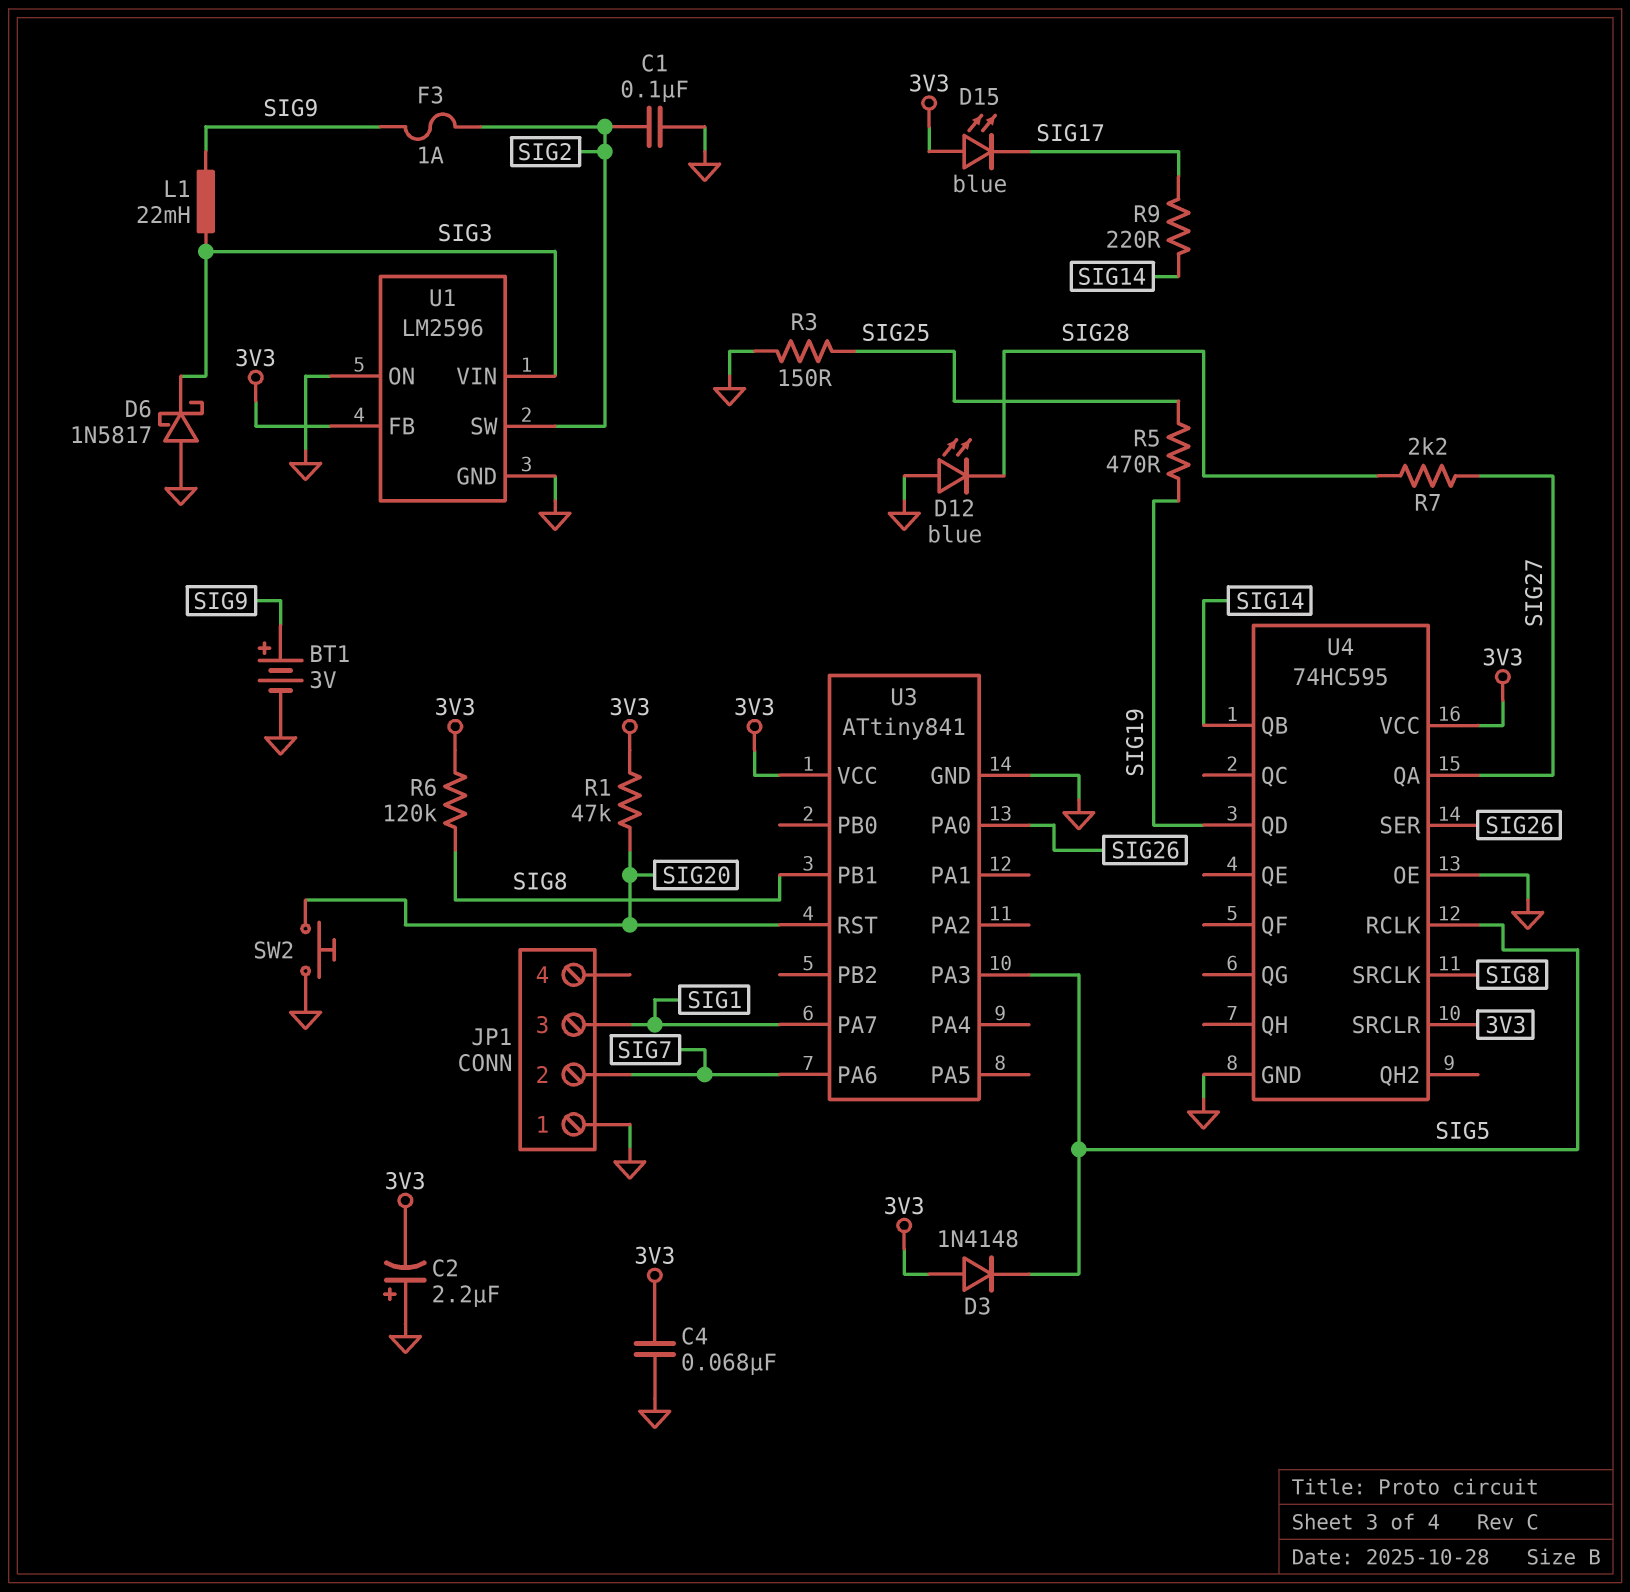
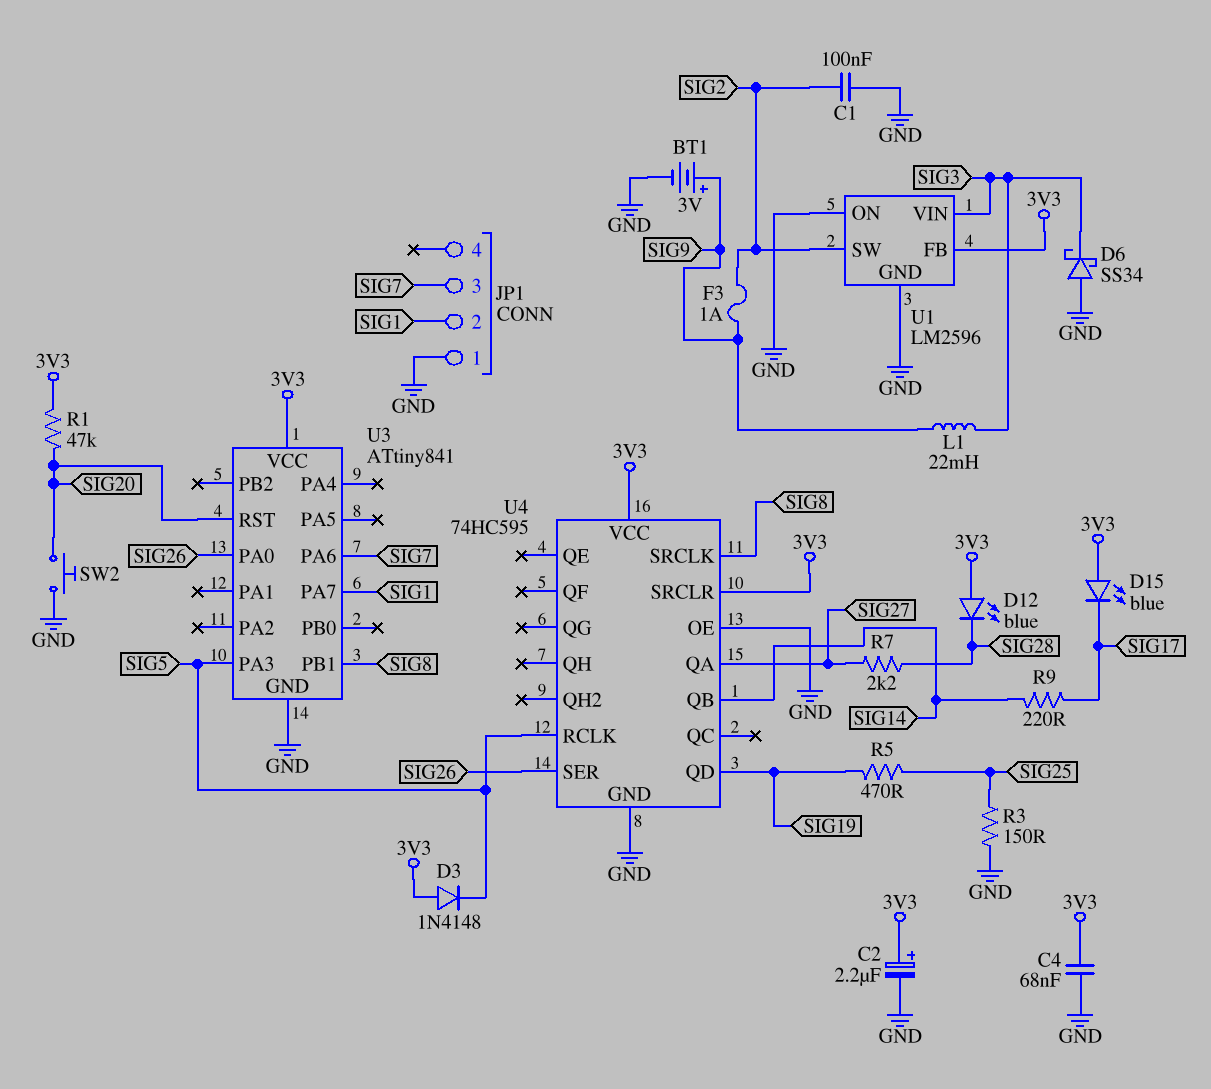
C2: 2.2uF (plus GND, minus 3V3) -> 2.2uF (plus 3V3, minus GND)
D6: schottky 1N5817 (A GND, K SIG3) -> schottky SS34 (A GND, K SIG3)
D12: LED blue (A GND, K SIG28) -> LED blue (A 3V3, K SIG28)
JP1 pin 2: SIG7 -> SIG1
JP1 pin 3: SIG1 -> SIG7
R6: 120k (3V3, SIG8) -> none

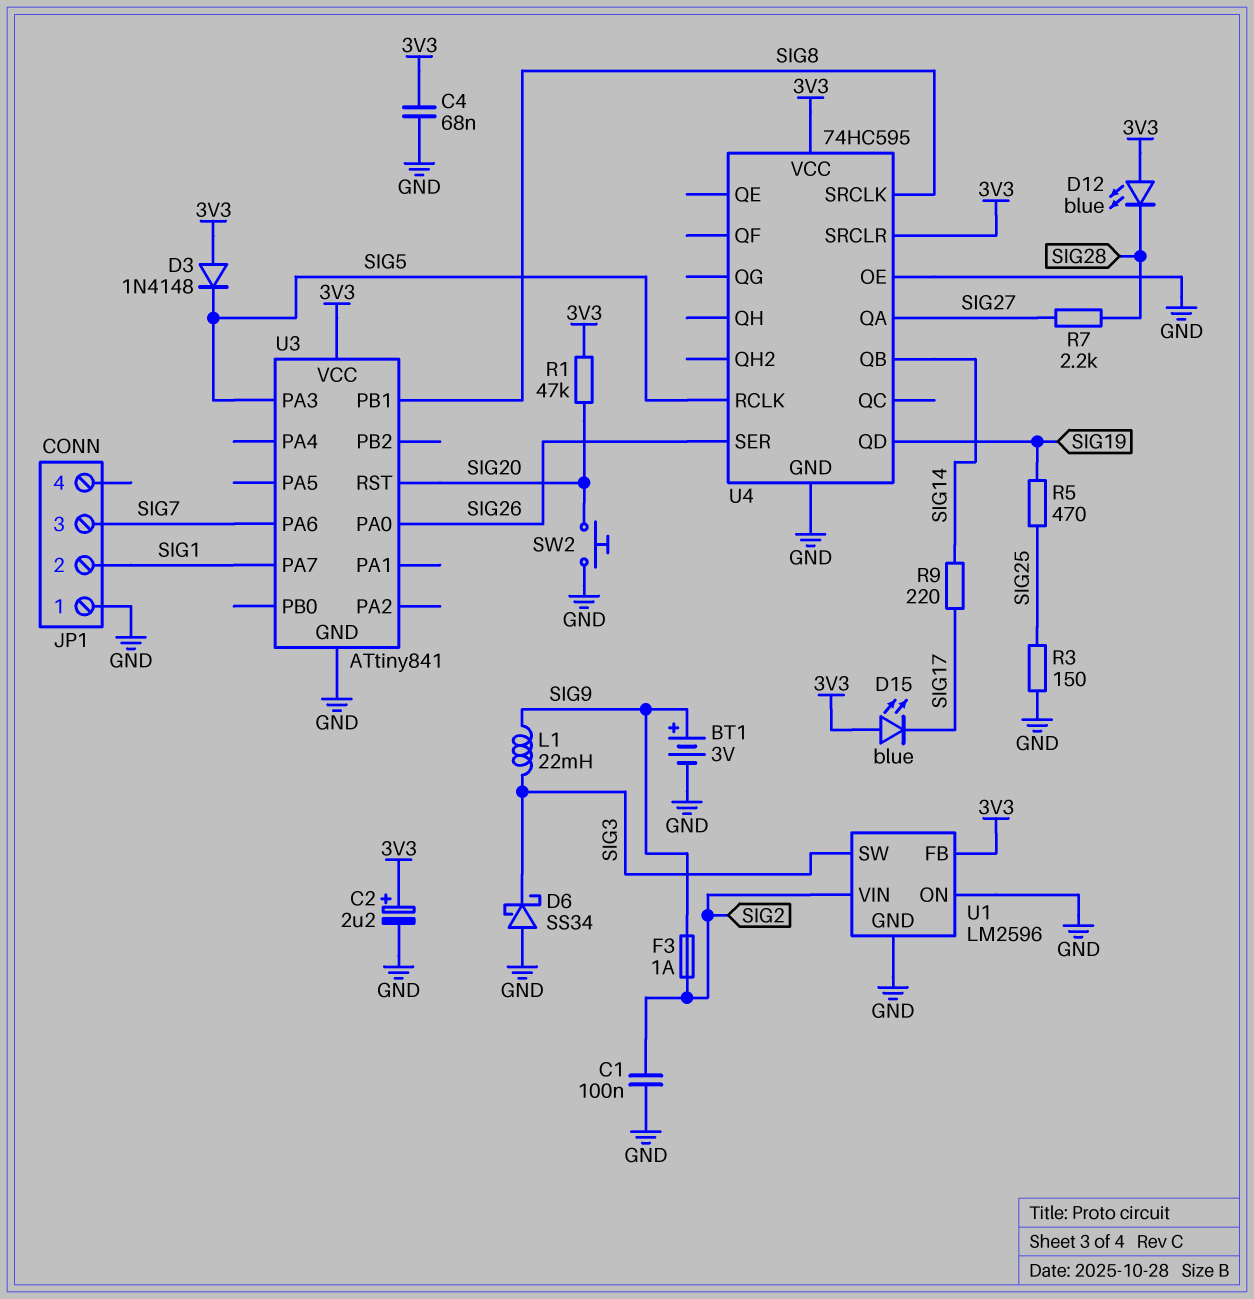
U1 pin SW: SIG2 -> SIG3
U1 pin VIN: SIG3 -> SIG2

